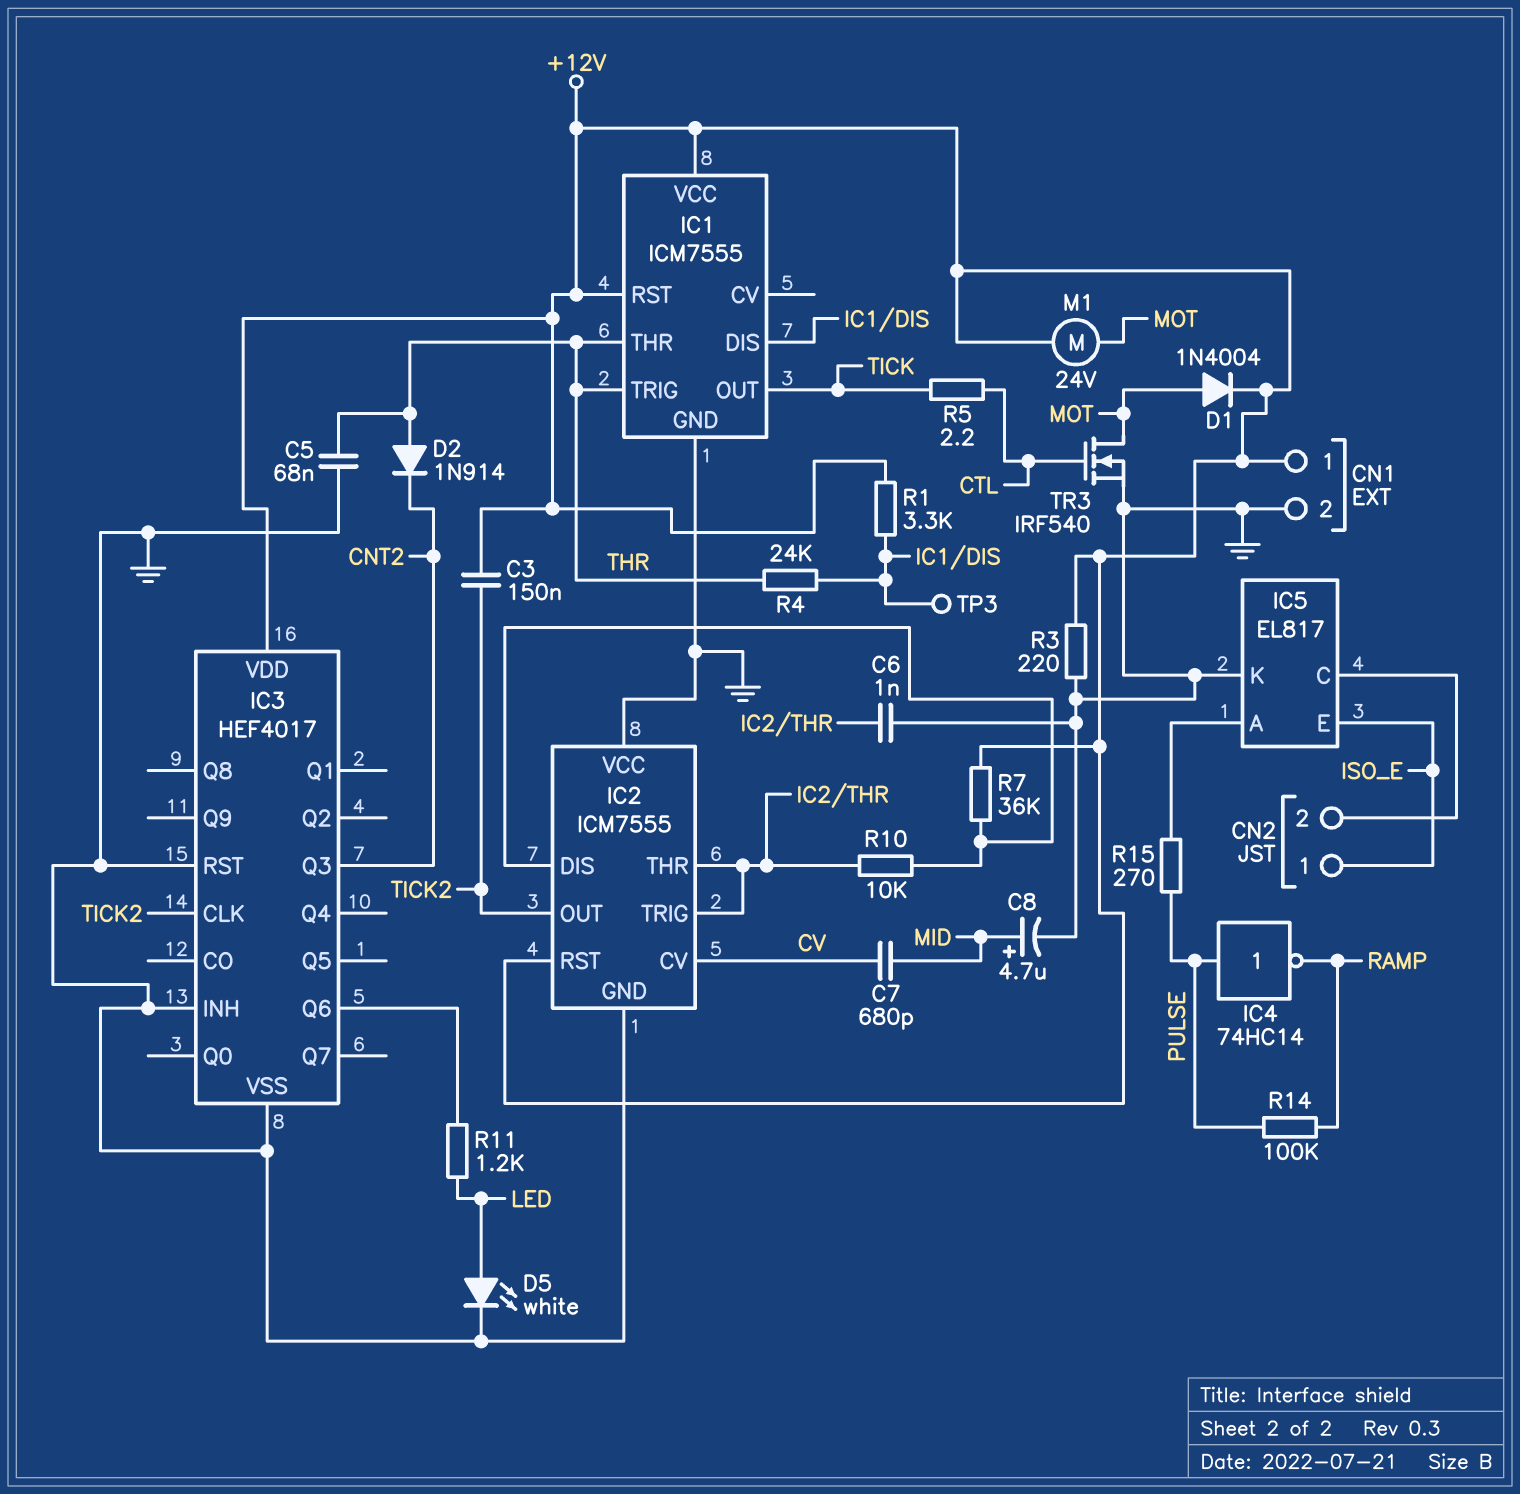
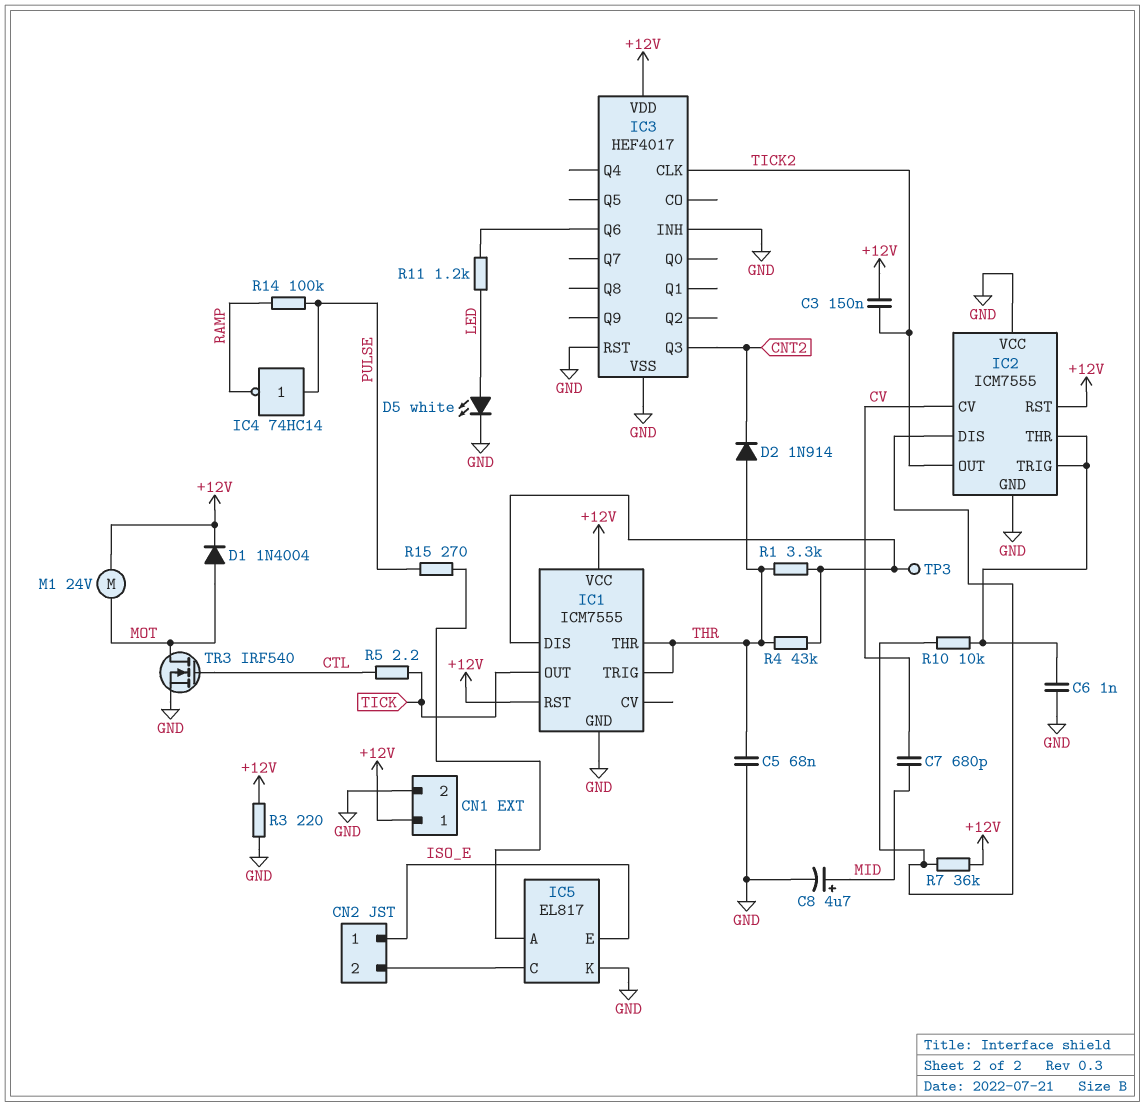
R1: 3.3k (+12V, IC1/DIS) -> 3.3k (IC1/DIS, THR)
R4: 24k (IC1/DIS, THR) -> 43k (IC1/DIS, THR)

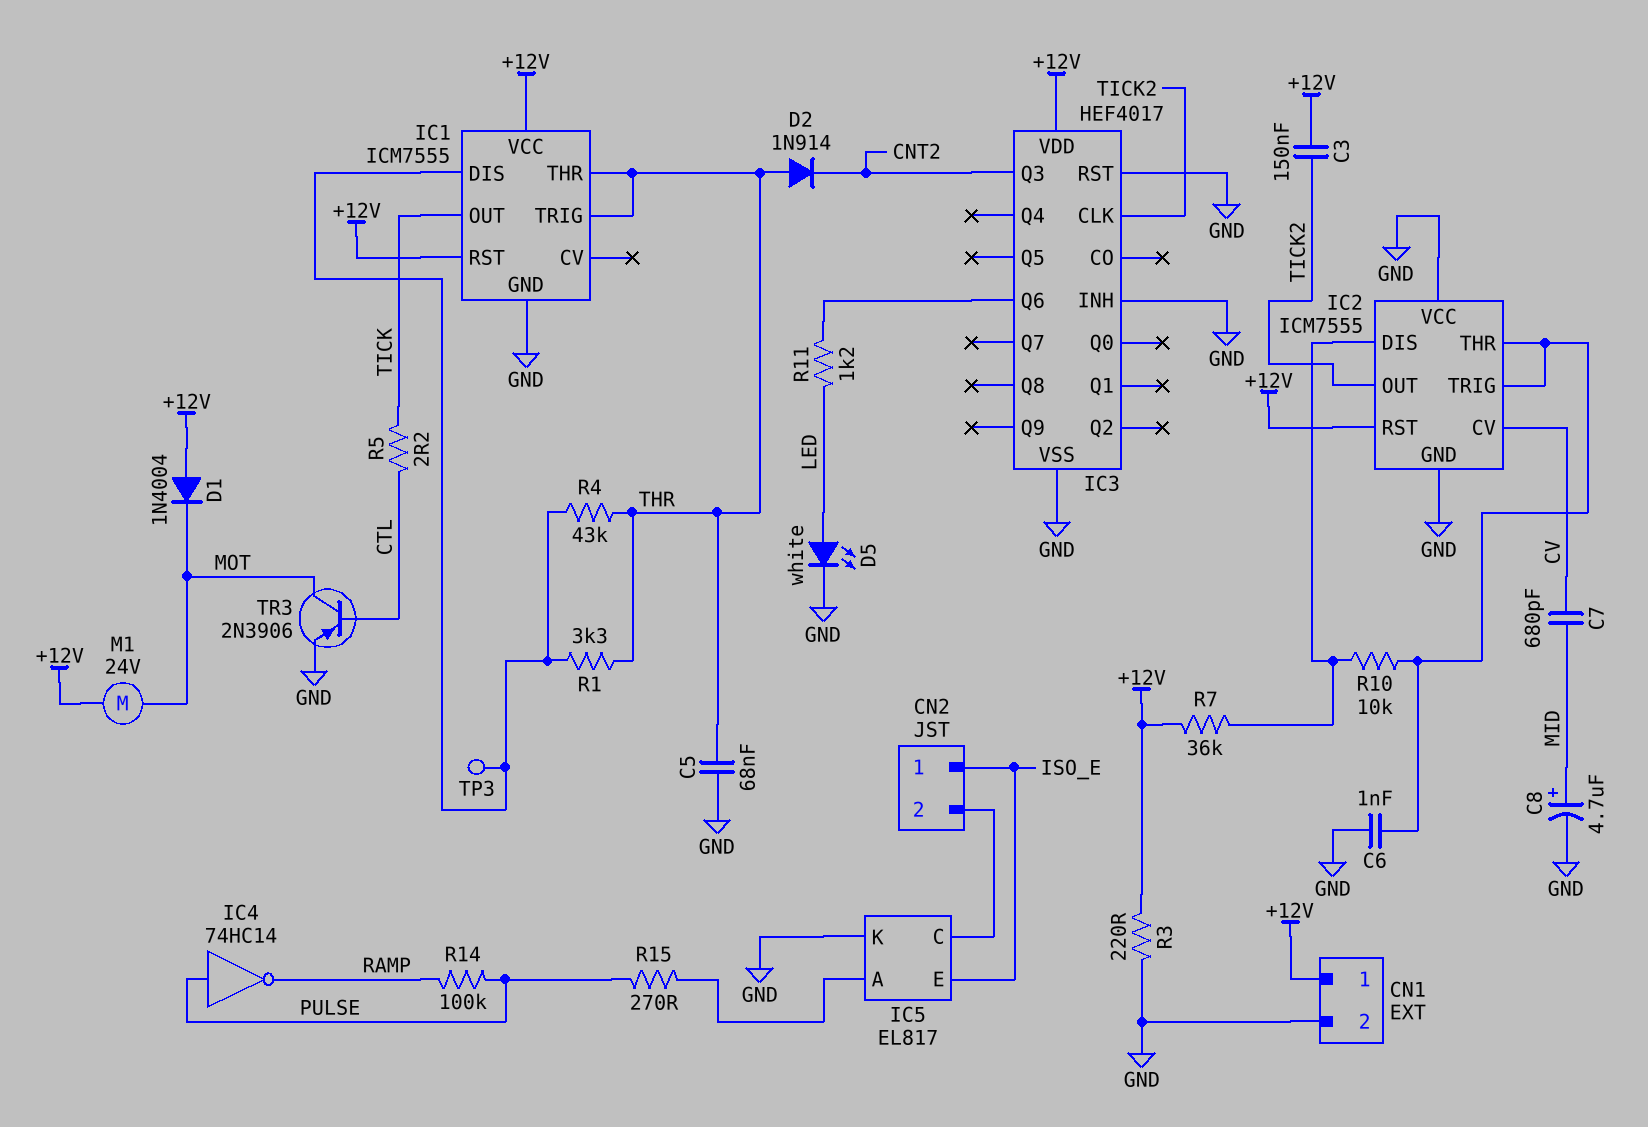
D1: diode 1N4004 (A MOT, K +12V) -> diode 1N4004 (A +12V, K MOT)
TR3: NMOS IRF540 (G CTL, D MOT, S GND) -> PNP 2N3906 (B CTL, C MOT, E GND)

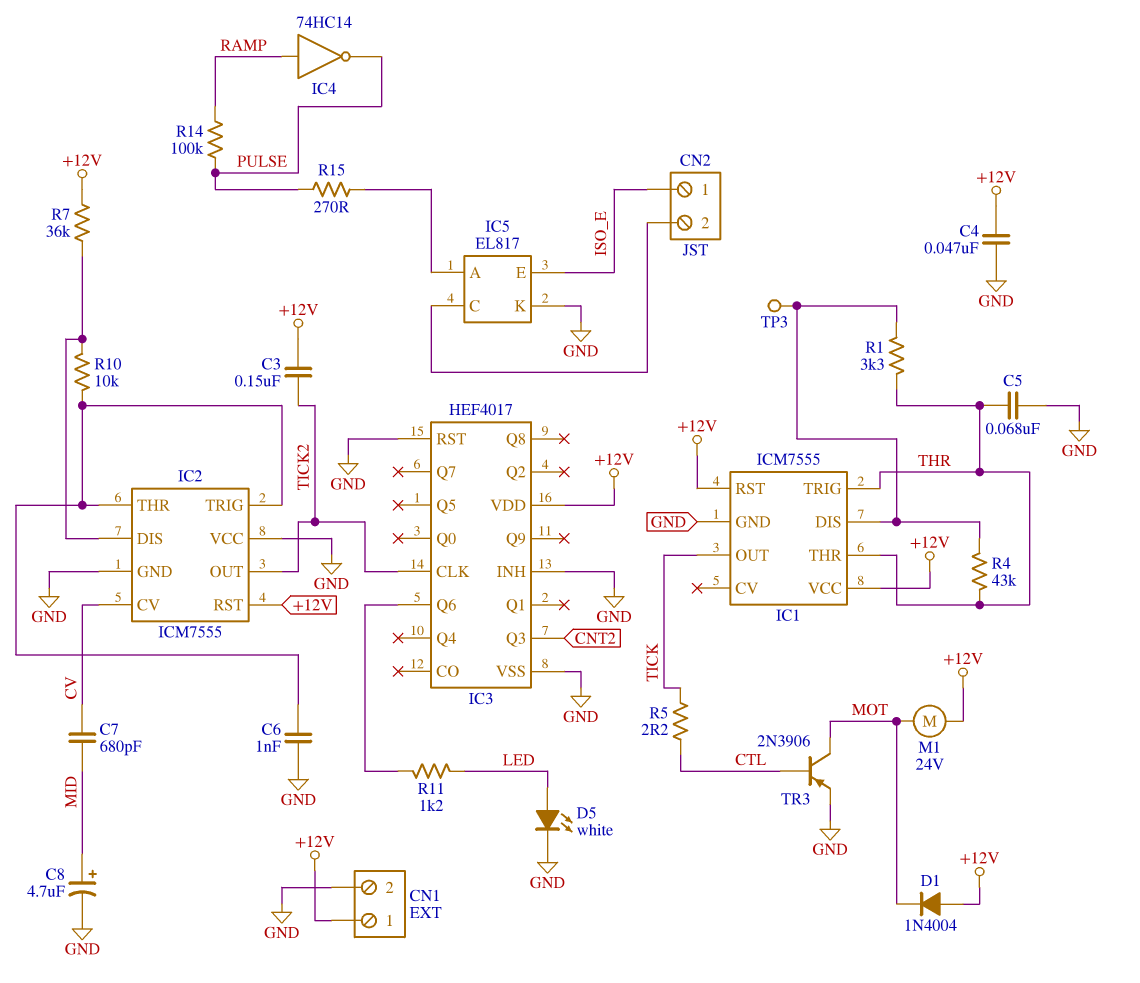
C4: none -> 47nF (+12V, GND)
D2: diode 1N914 (A THR, K CNT2) -> none
IC4: NOT 74HC14 (in PULSE, out RAMP) -> NOT 74HC14 (in RAMP, out PULSE)
R3: 220 (+12V, GND) -> none

